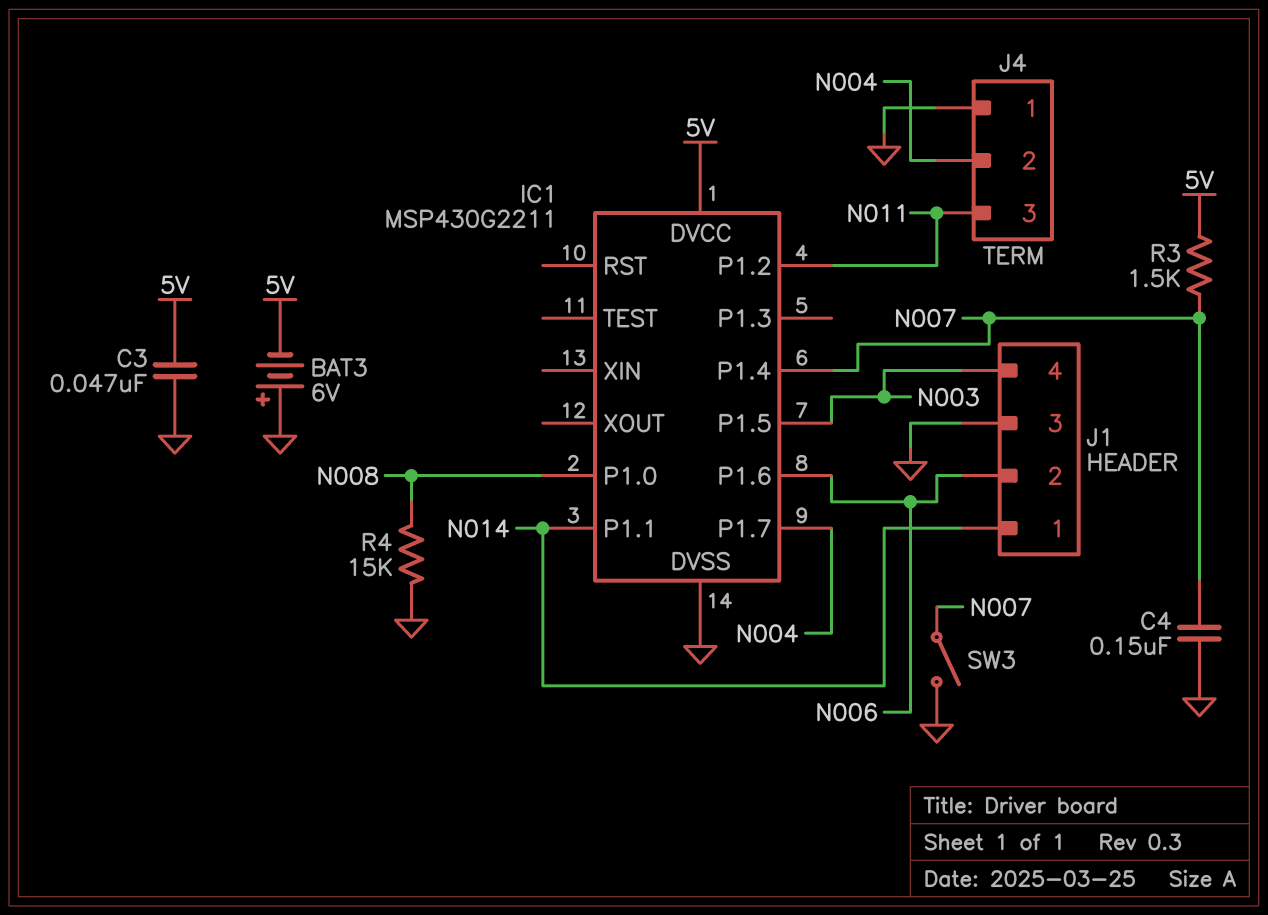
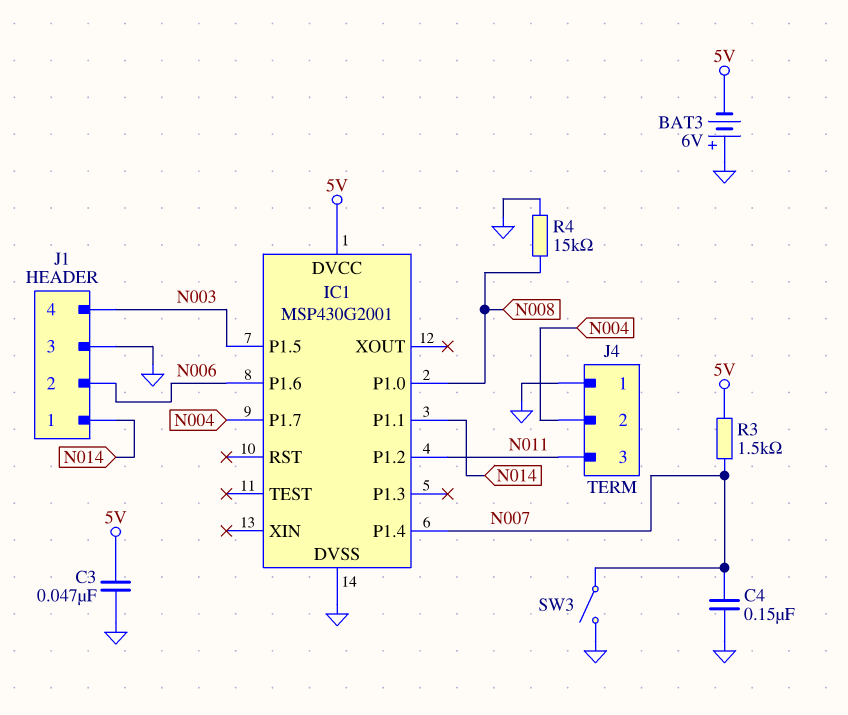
IC1: MSP430G2211 -> MSP430G2001

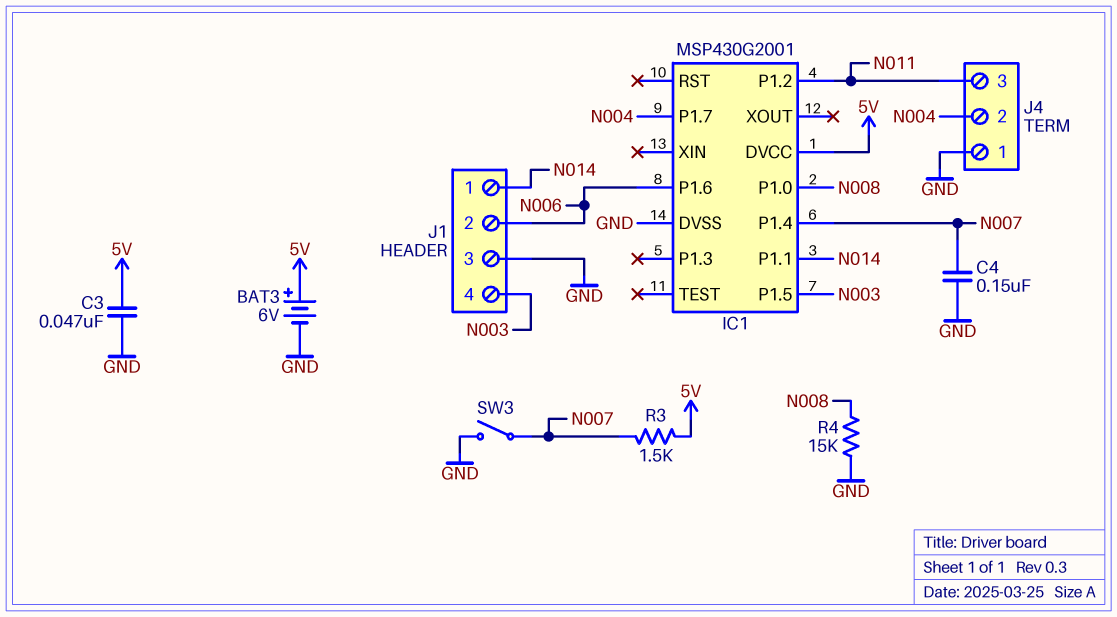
BAT3: 6V (plus GND, minus 5V) -> 6V (plus 5V, minus GND)

